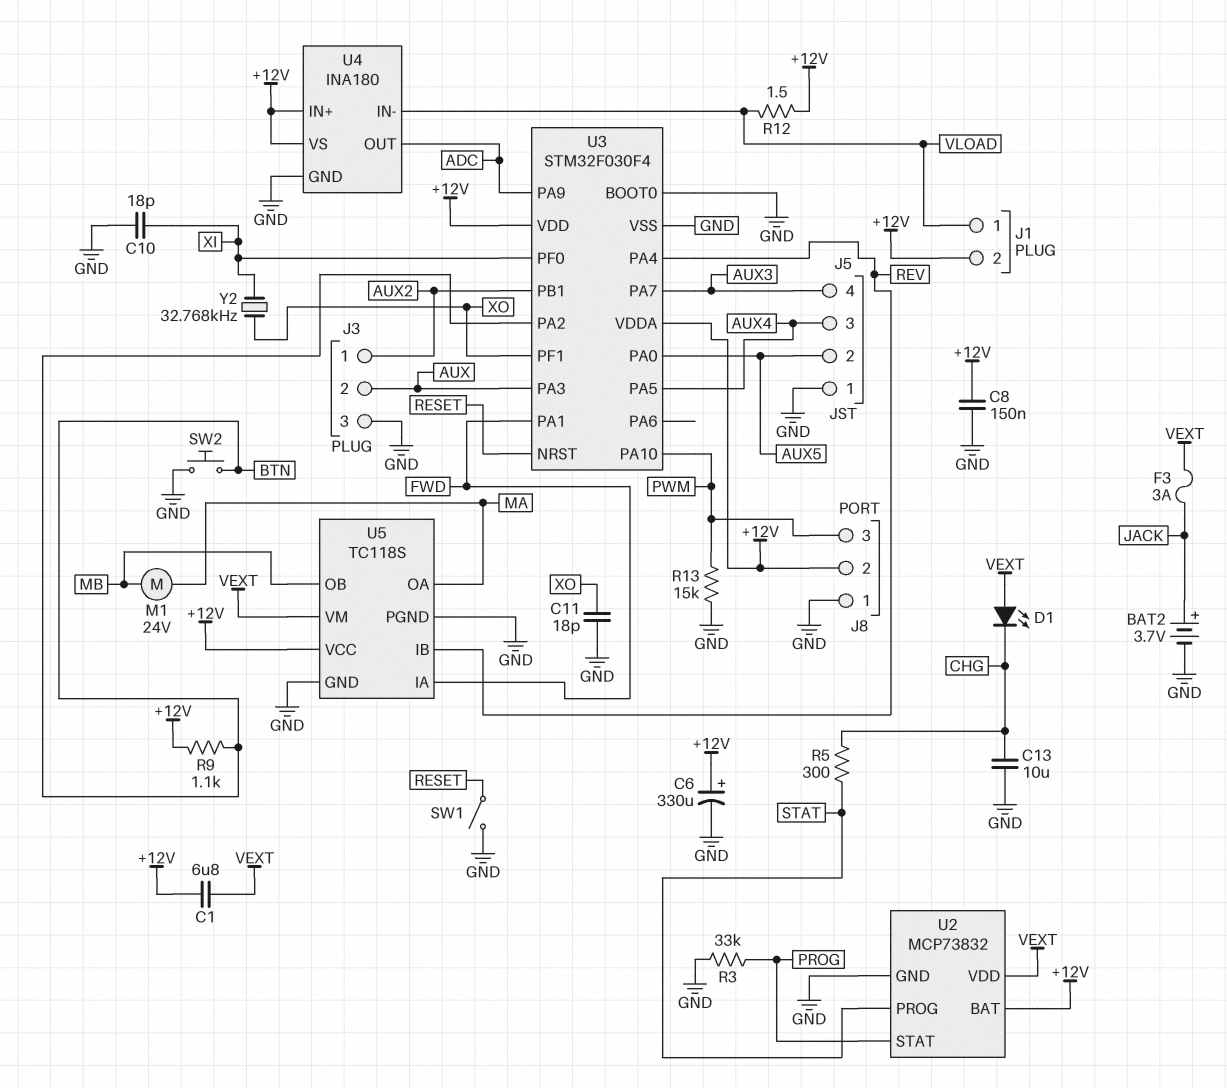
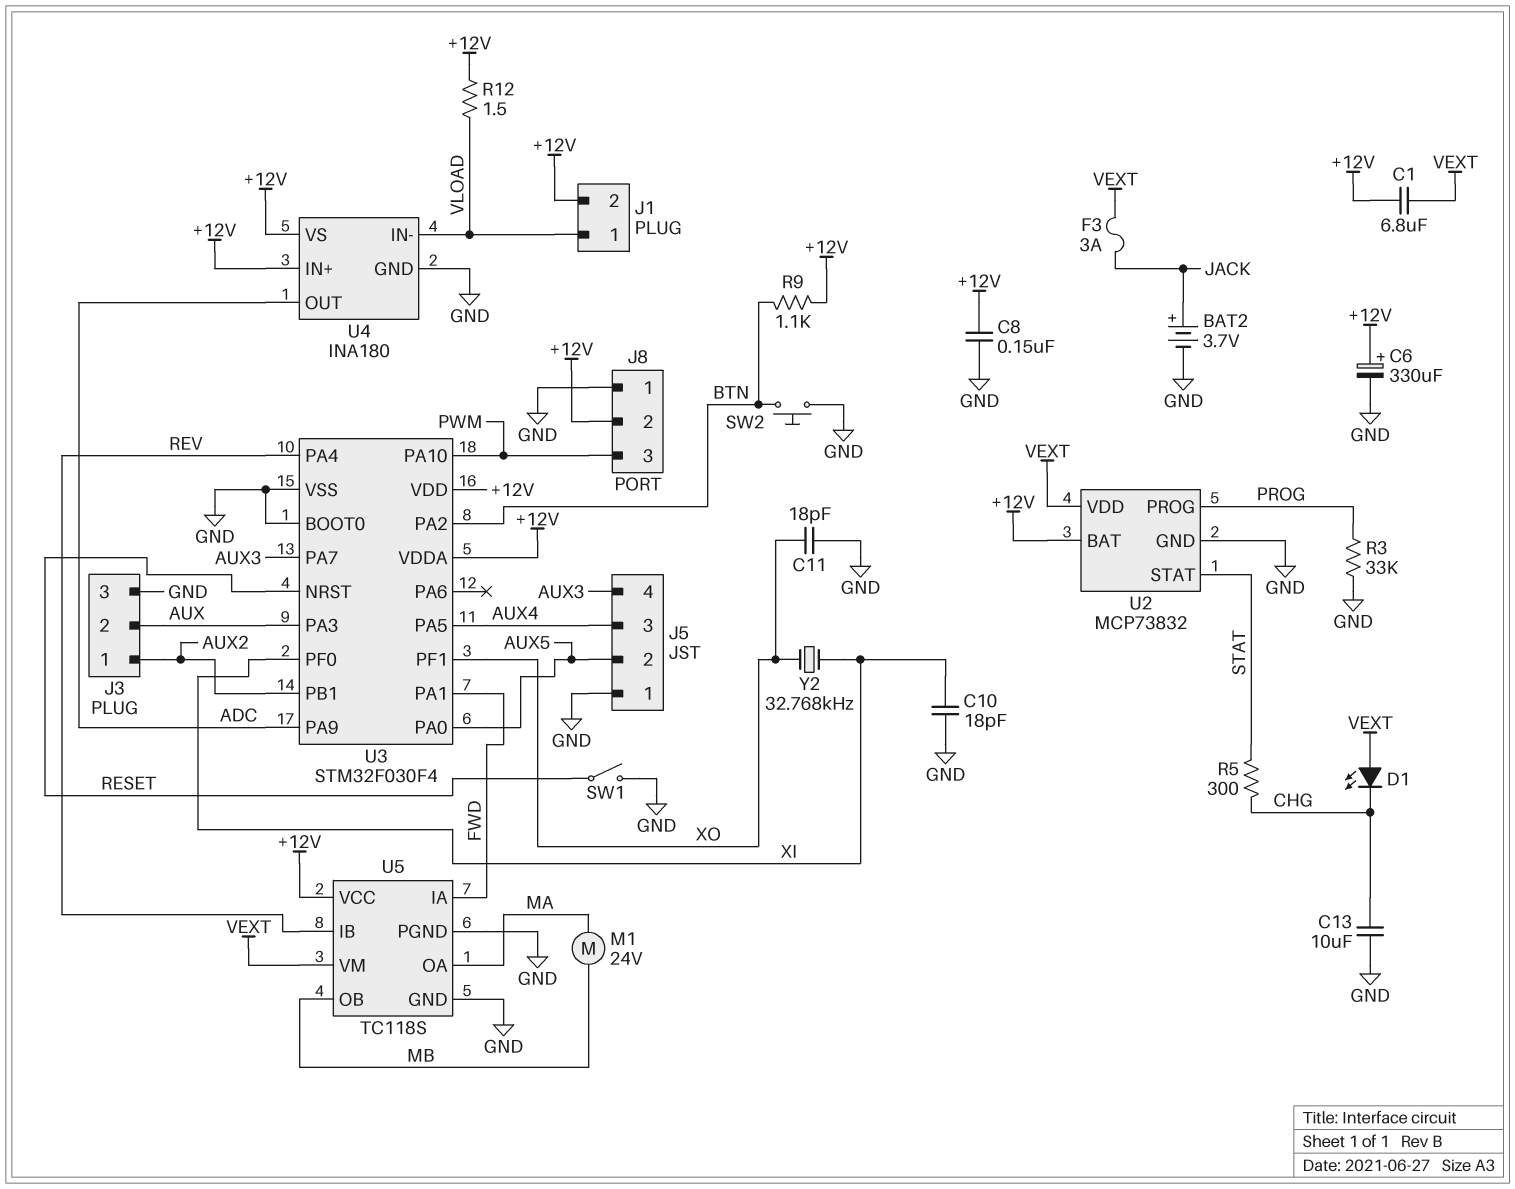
R13: 15k (GND, PWM) -> none
U2 pin PROG: STAT -> PROG
U2 pin STAT: PROG -> STAT

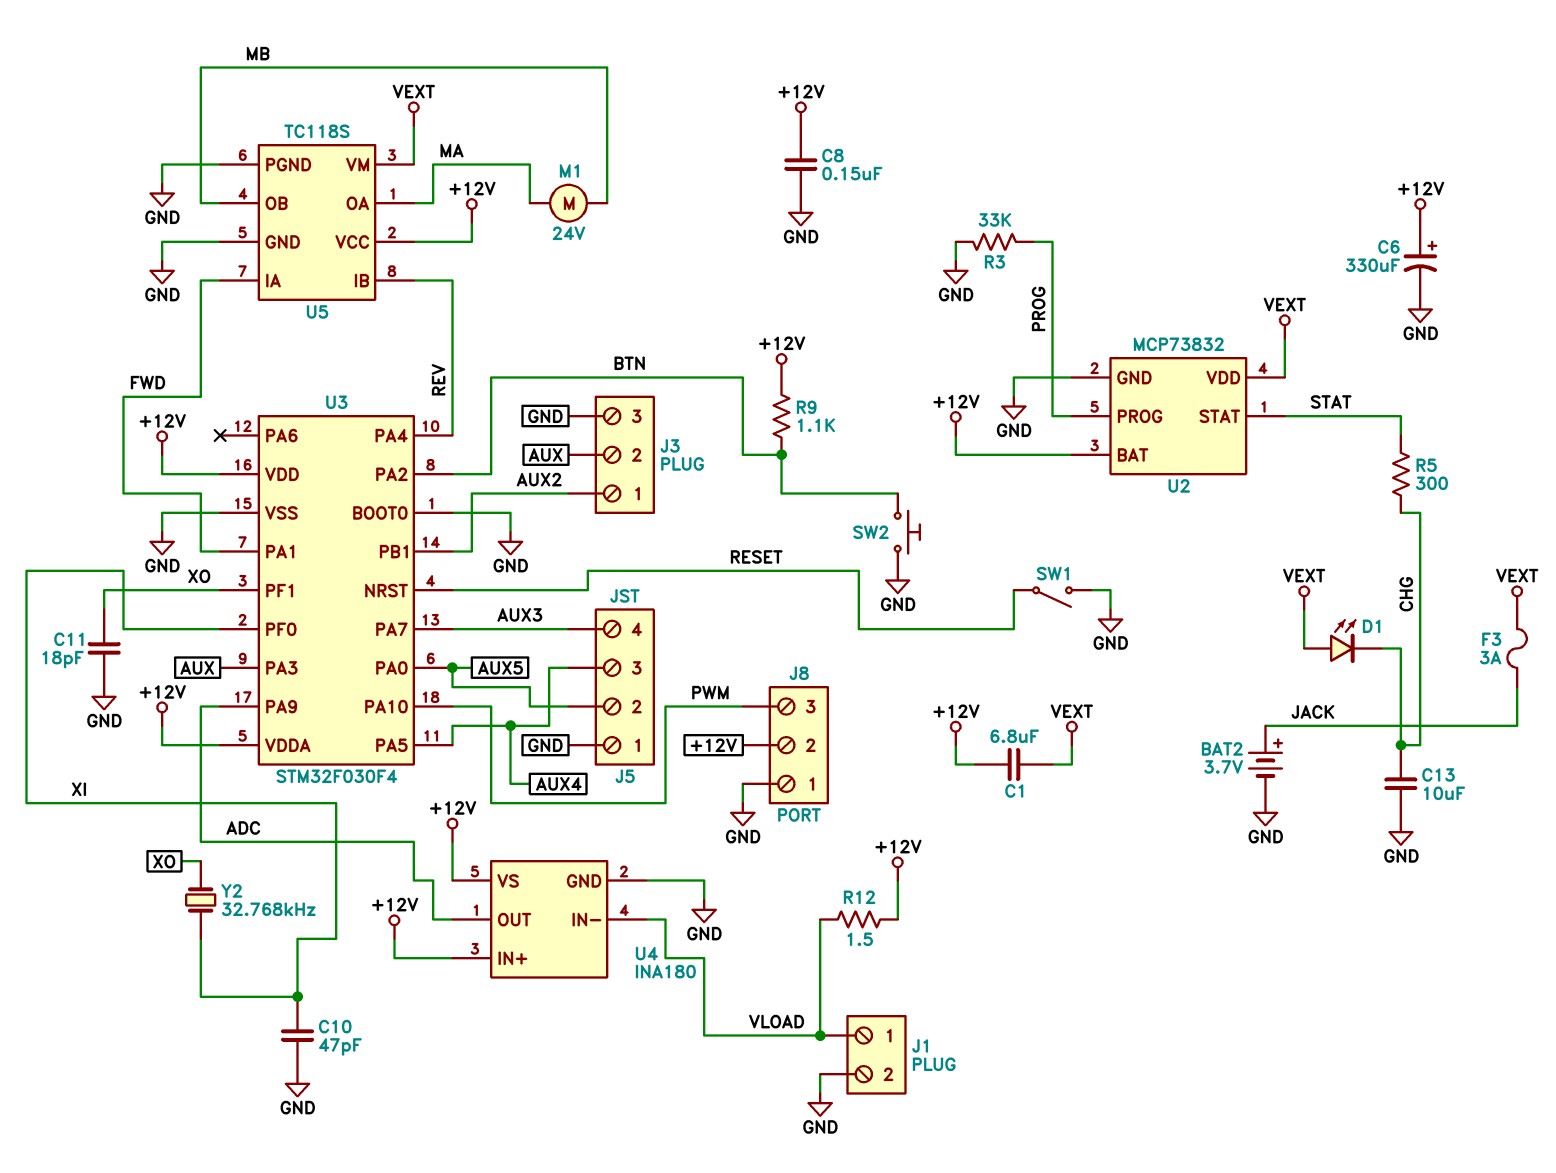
C10: 18pF (GND, XI) -> 47pF (GND, XI)
J1 pin 2: +12V -> GND

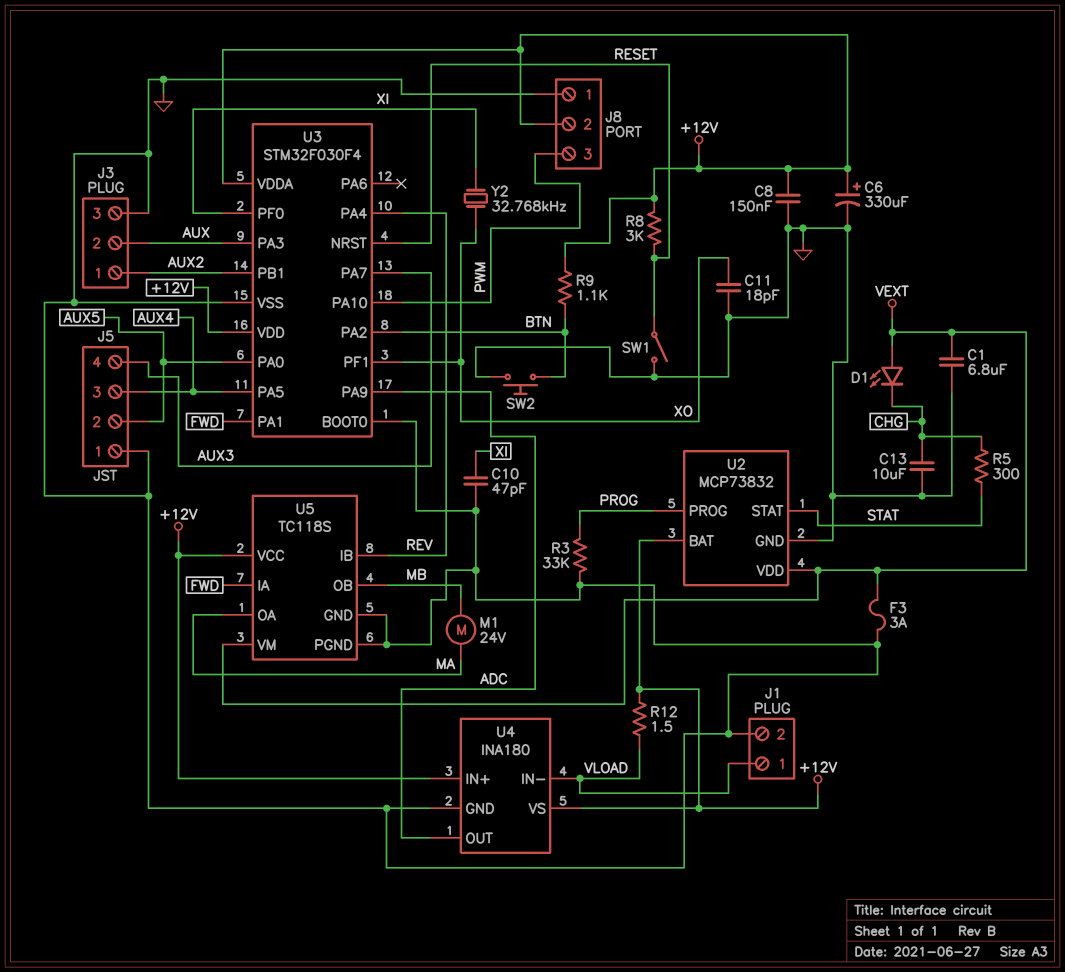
BAT2: 3.7V (plus JACK, minus GND) -> none
C1: 6.8uF (+12V, VEXT) -> 6.8uF (GND, VEXT)
F3: 3A (JACK, VEXT) -> 3A (GND, VEXT)
R8: none -> 3k (+12V, RESET)

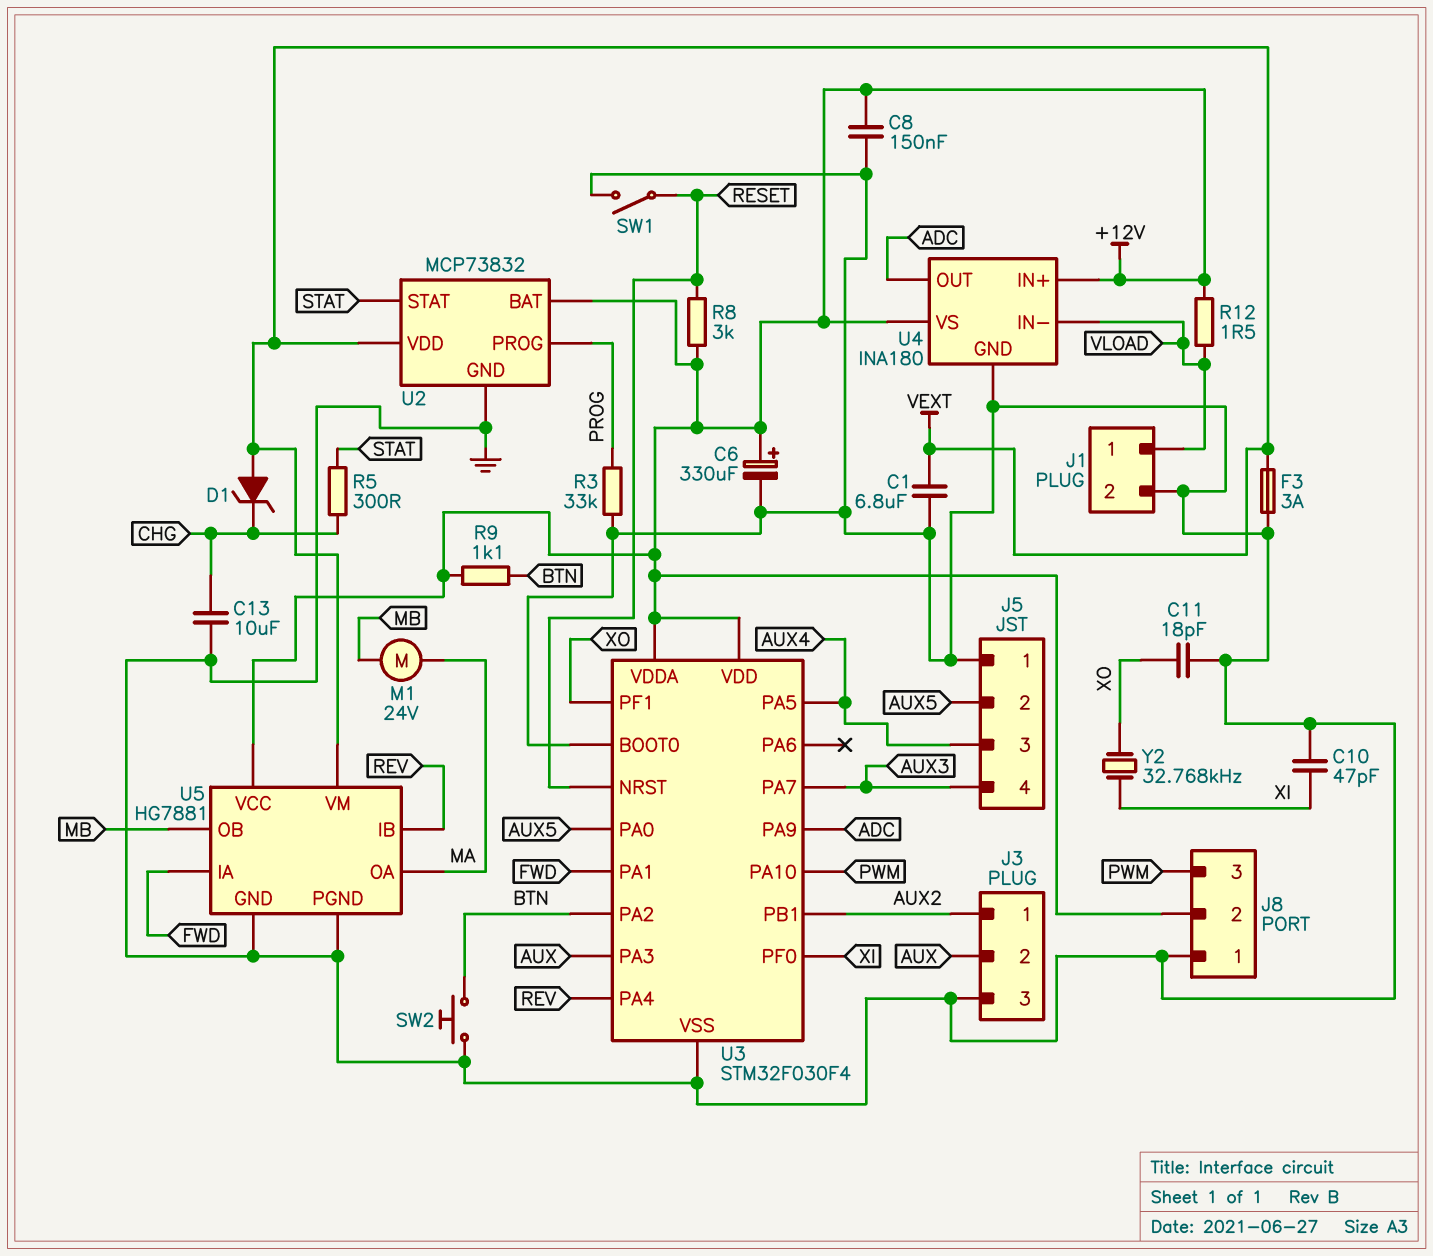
D1: LED (A VEXT, K CHG) -> zener (A VEXT, K CHG)
U5: TC118S -> HG7881

